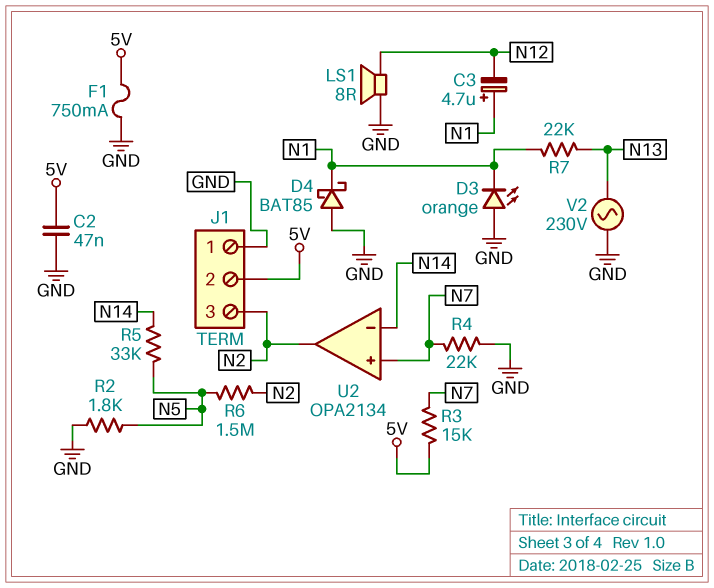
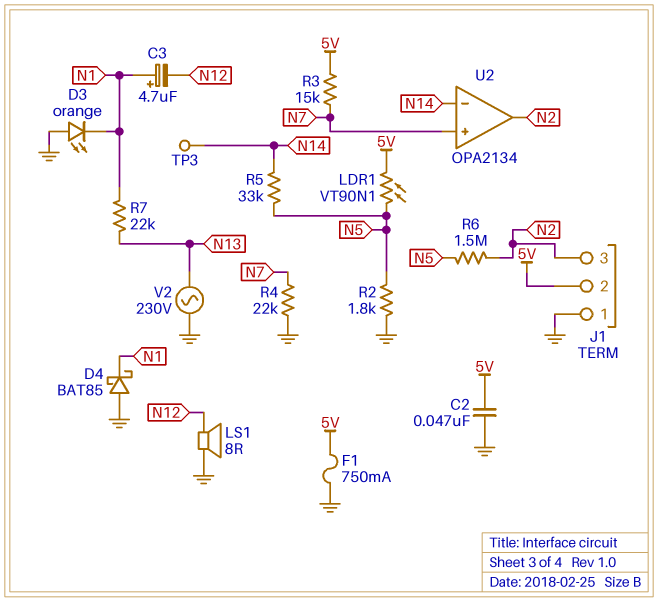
LDR1: none -> VT90N1 (5V, N5)
TP3: none -> test point (N14)

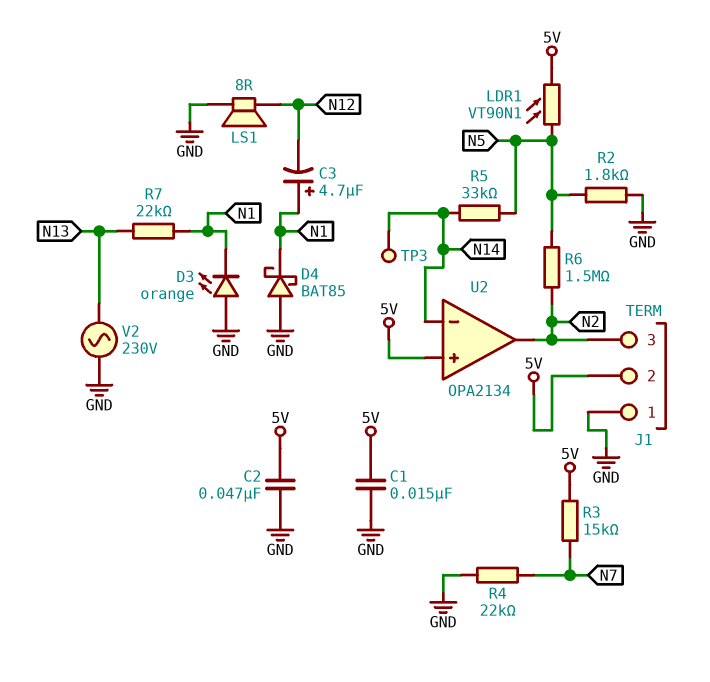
C1: none -> 15nF (5V, GND)
F1: 750mA (5V, GND) -> none
U2 pin in+: N7 -> 5V

